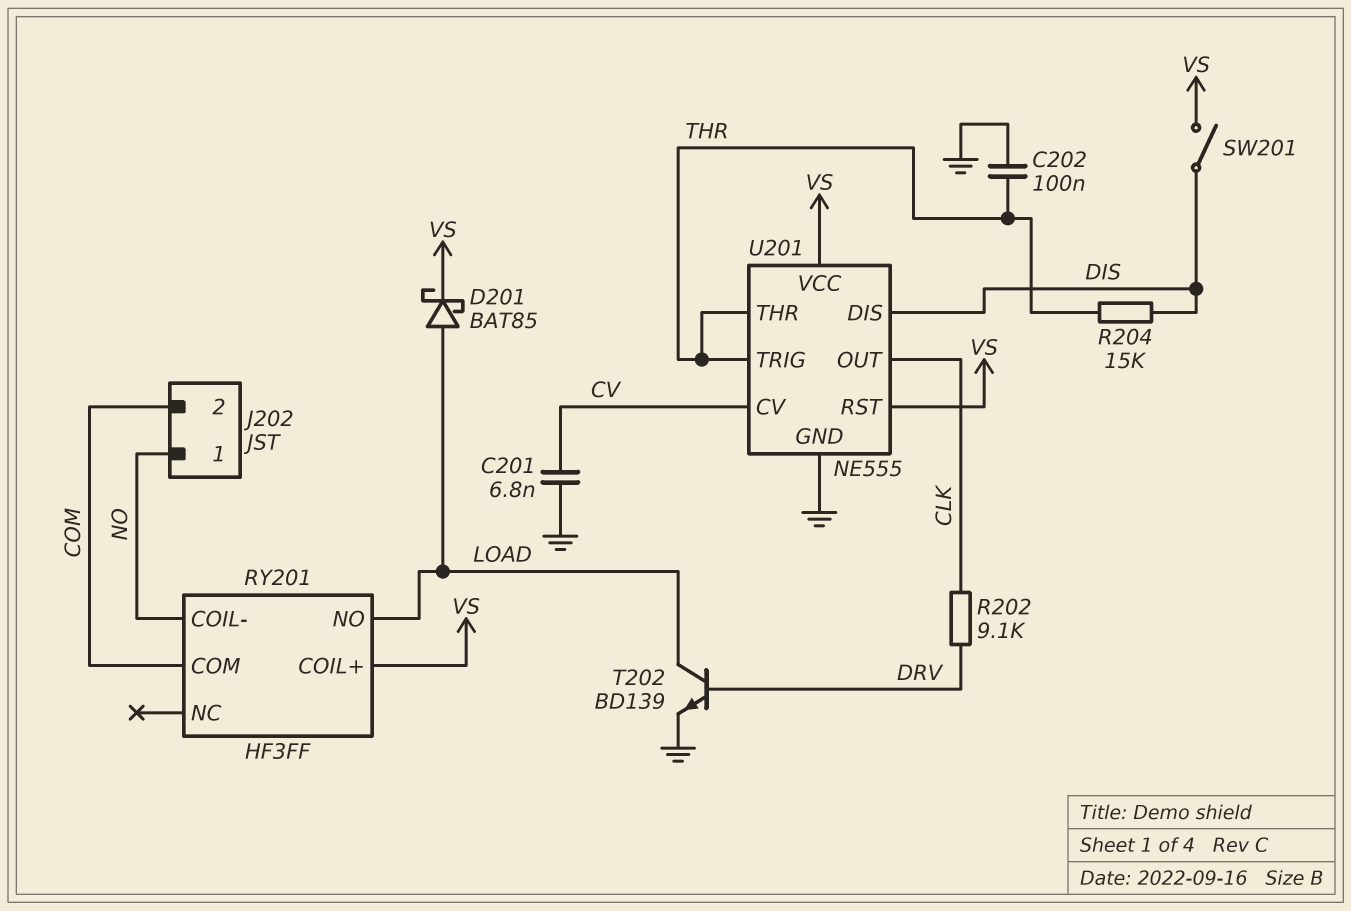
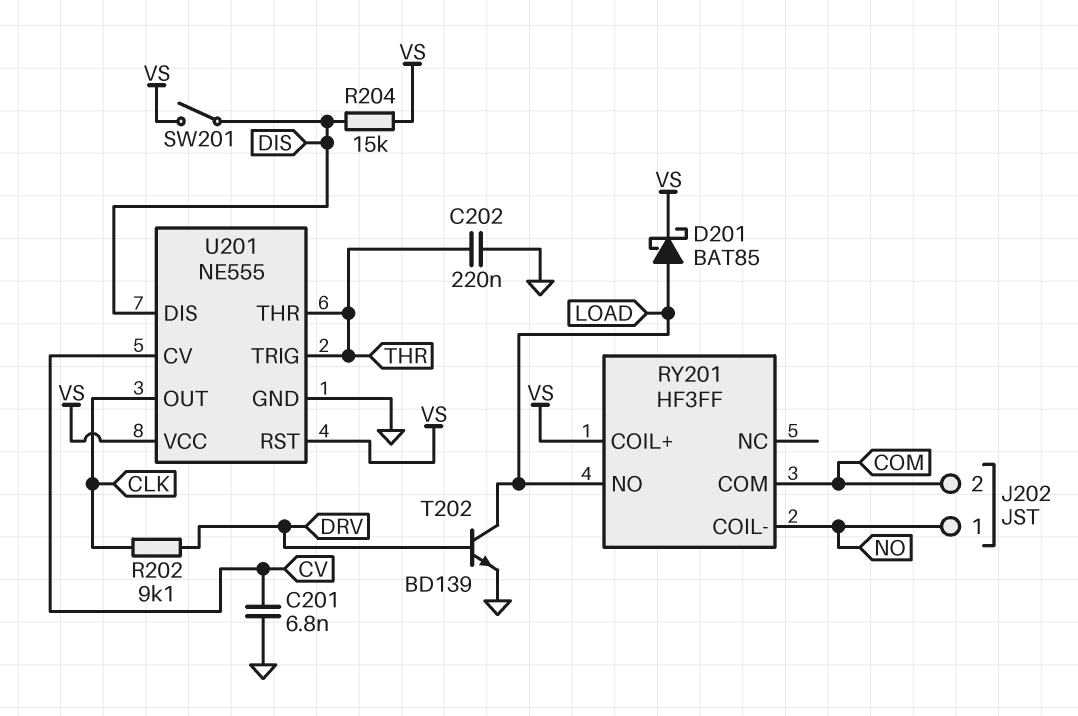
C202: 100nF (GND, THR) -> 220nF (GND, THR)
R204: 15k (DIS, THR) -> 15k (DIS, VS)

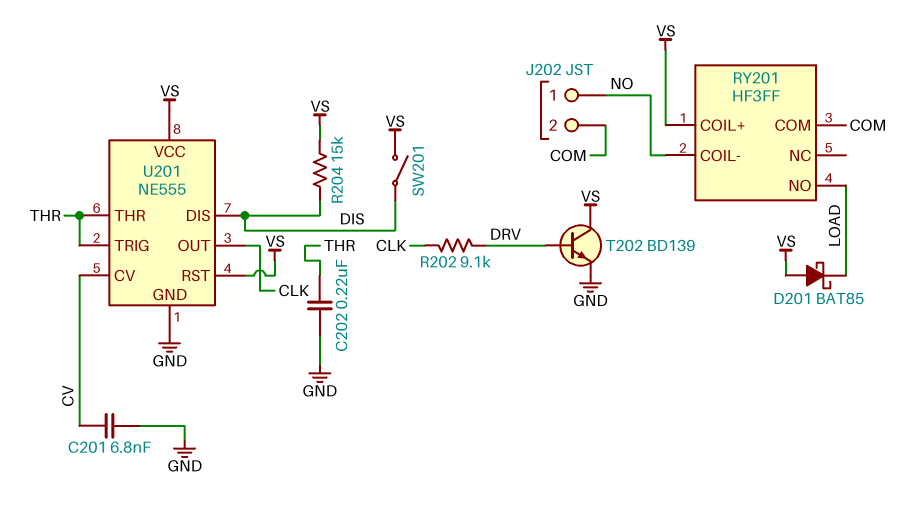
D201: schottky BAT85 (A LOAD, K VS) -> schottky BAT85 (A VS, K LOAD)
T202: NPN BD139 (B DRV, C LOAD, E GND) -> NPN BD139 (B DRV, C VS, E GND)

